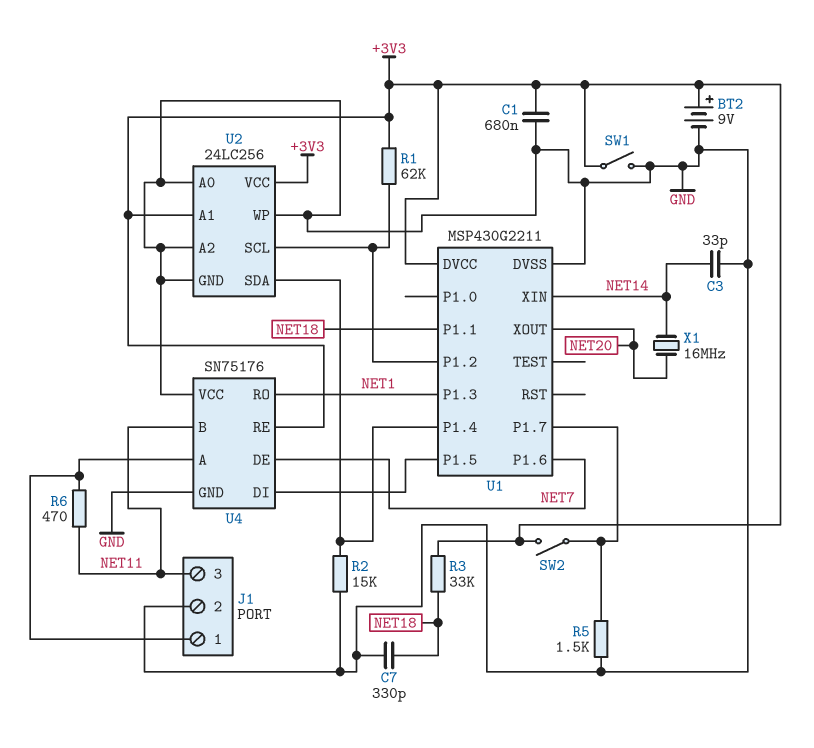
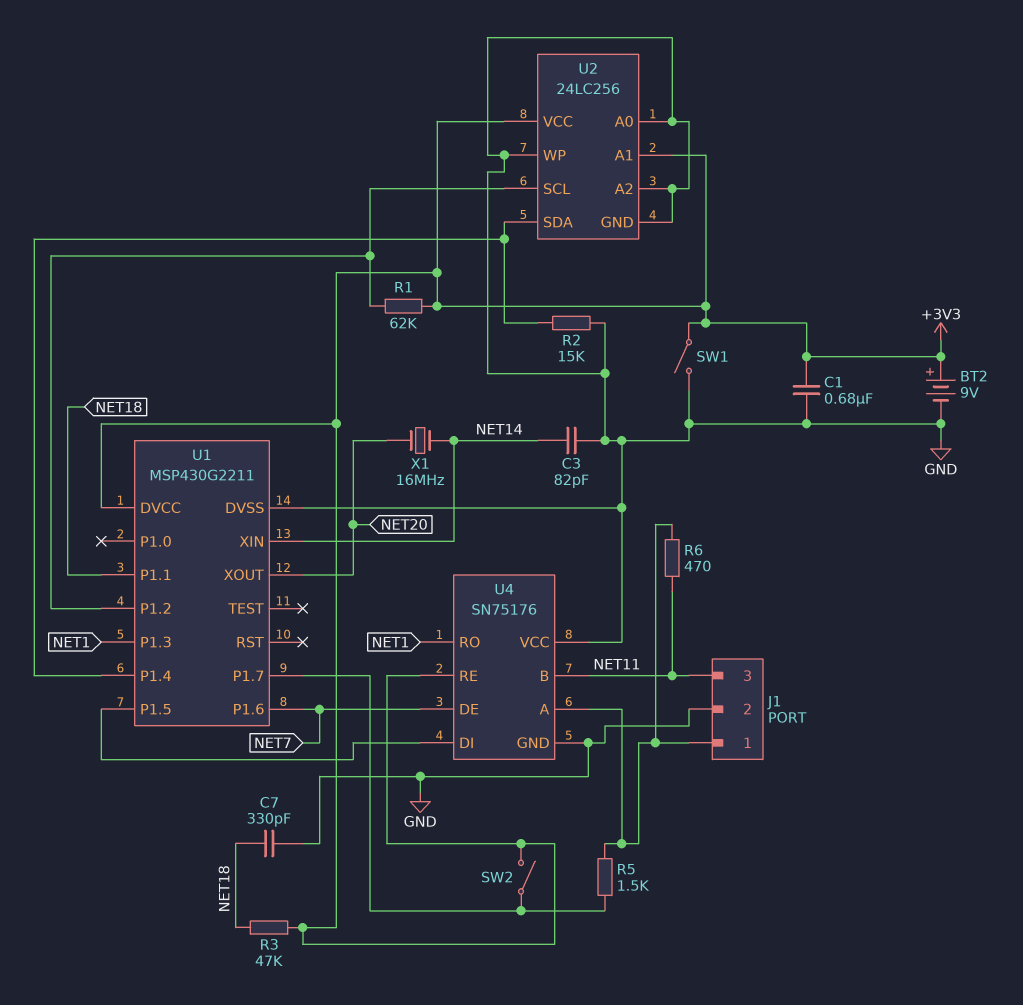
C3: 33pF (GND, NET14) -> 82pF (GND, NET14)
R3: 33k (+3V3, NET18) -> 47k (+3V3, NET18)
R5: 1.5k (GND, U1/P1.7) -> 1.5k (J1/1, U1/P1.7)

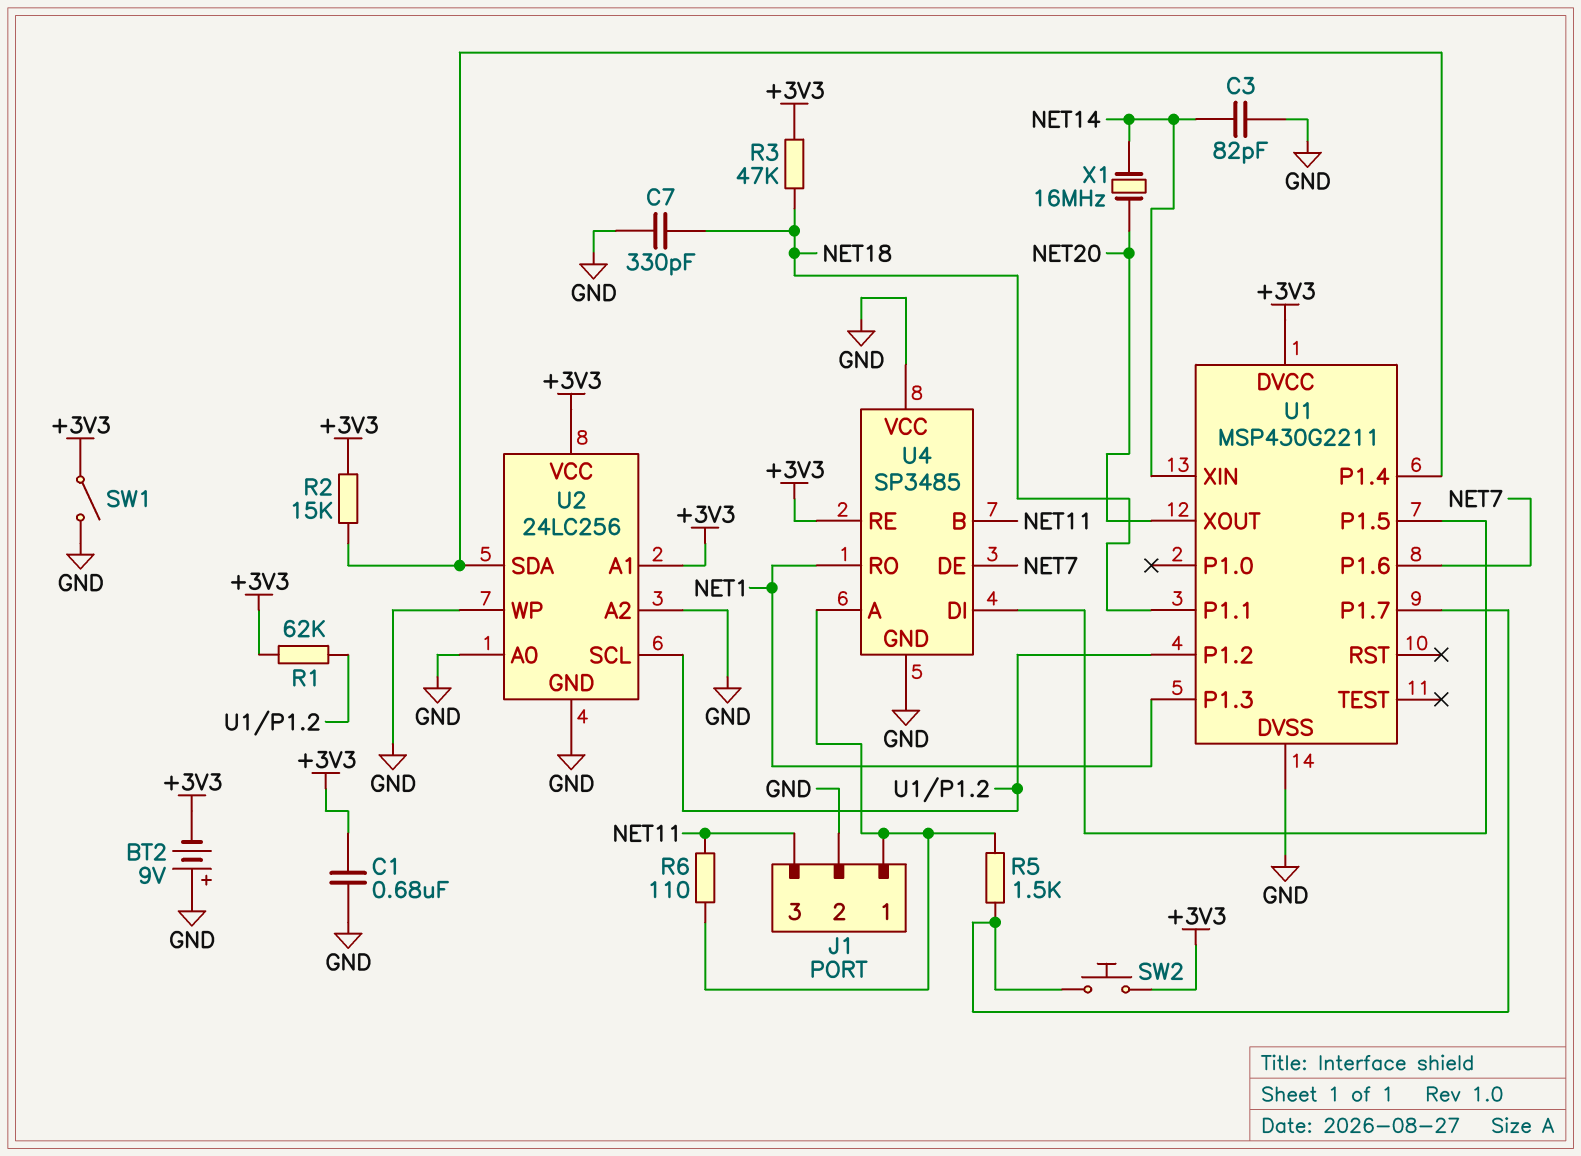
BT2: 9V (plus +3V3, minus GND) -> 9V (plus GND, minus +3V3)
R2: 15k (GND, U1/P1.4) -> 15k (+3V3, U1/P1.4)
R6: 470 (J1/1, NET11) -> 110 (J1/1, NET11)
SW2: switch (+3V3, U1/P1.7) -> button (+3V3, U1/P1.7)
U4: SN75176 -> SP3485

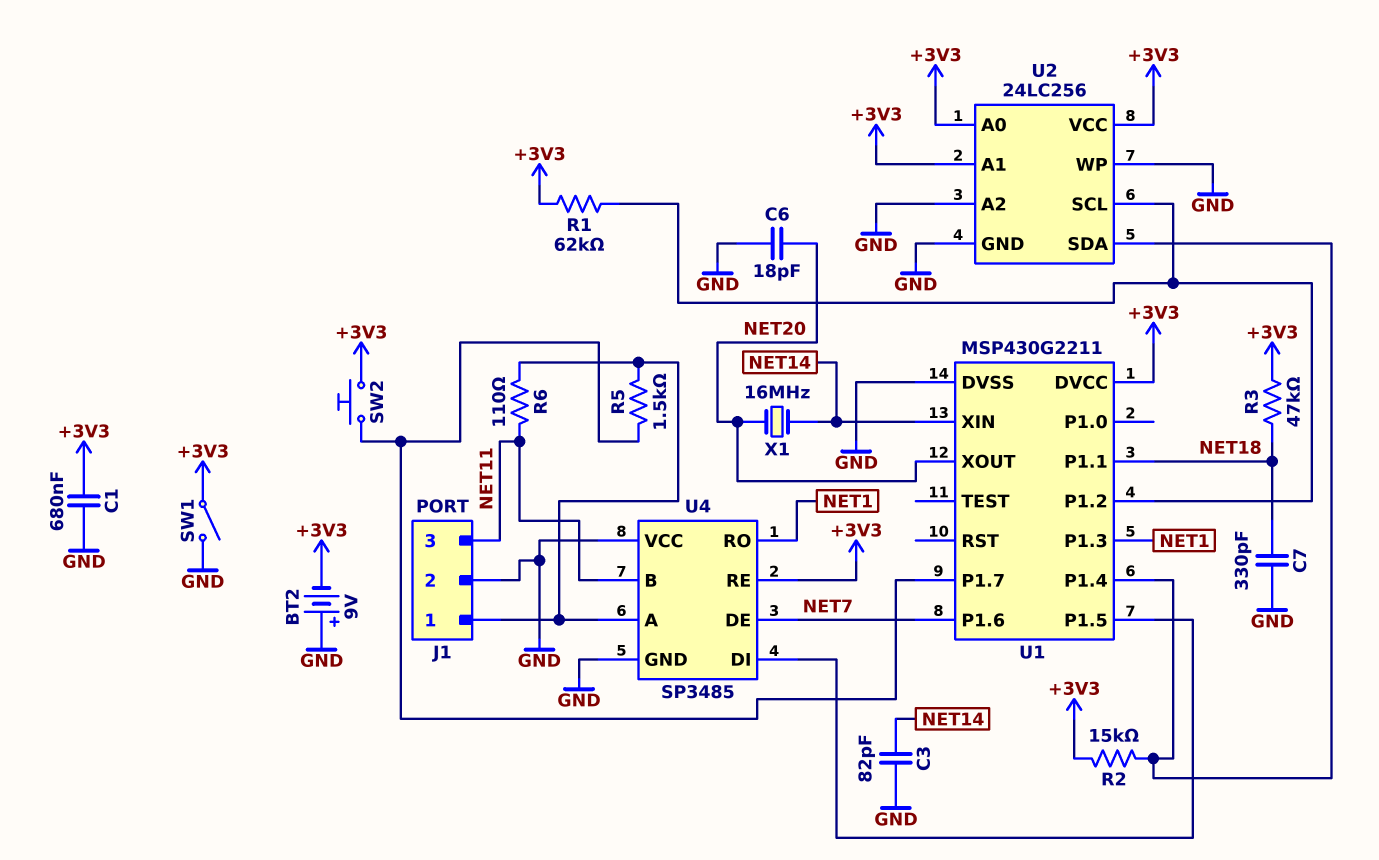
C6: none -> 18pF (GND, NET20)
U2 pin A0: GND -> +3V3

